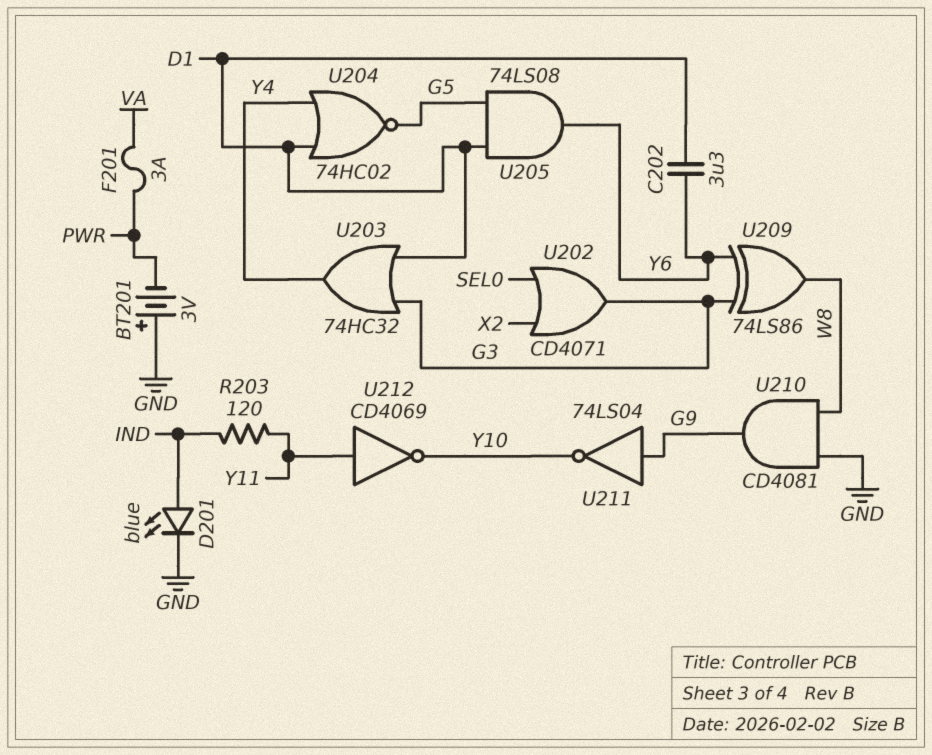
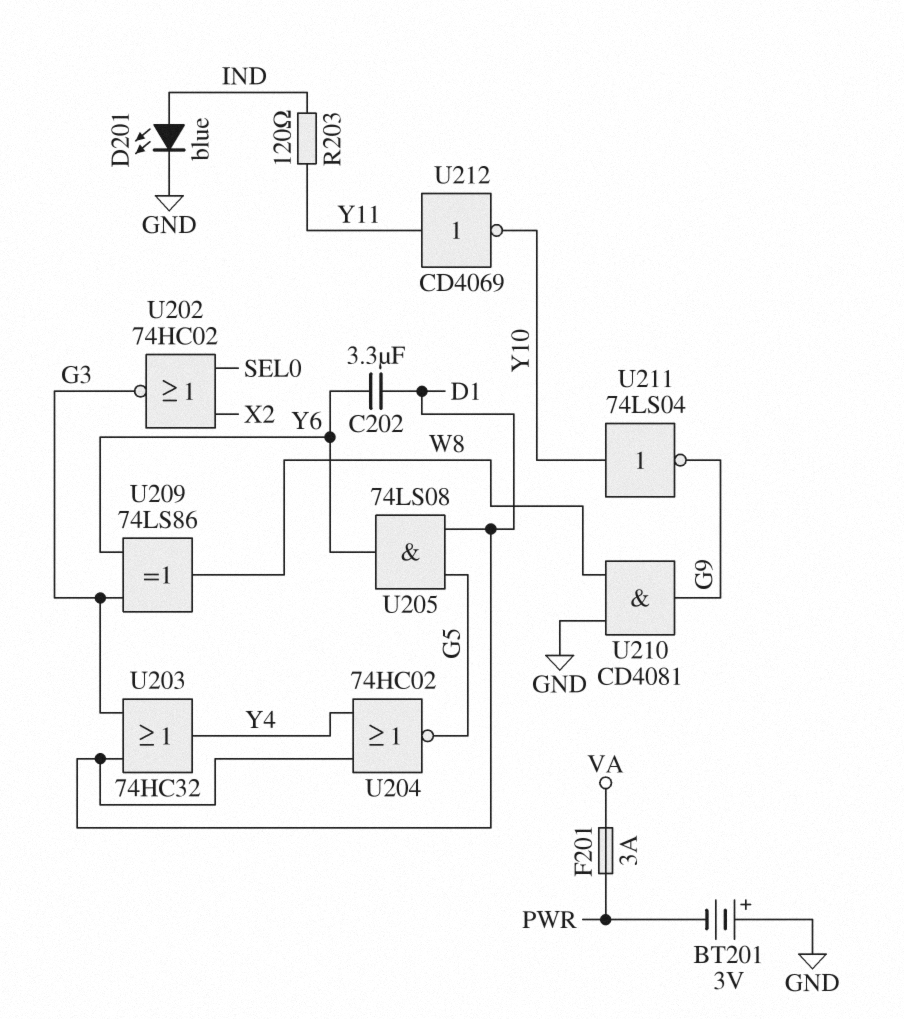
U202: OR CD4071 (in SEL0, in X2, out G3) -> NOR 74HC02 (in SEL0, in X2, out G3)
U211: NOT 74LS04 (in G9, out Y10) -> NOT 74LS04 (in Y10, out G9)

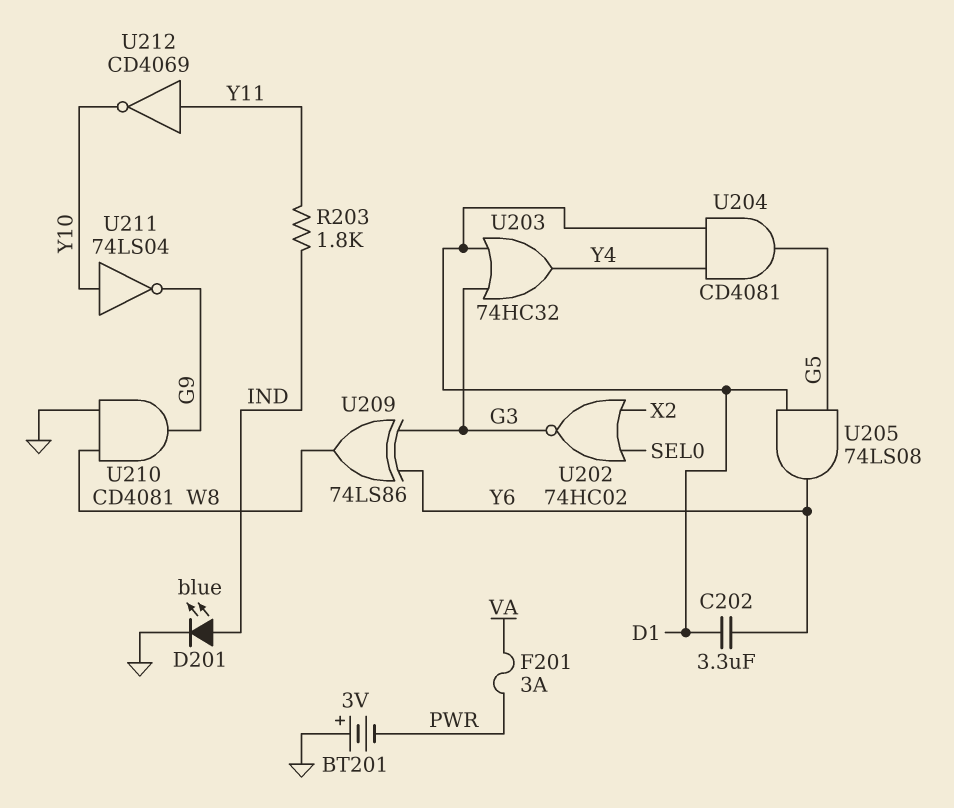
R203: 120 (IND, Y11) -> 1.8k (IND, Y11)
U204: NOR 74HC02 (in D1, in Y4, out G5) -> AND CD4081 (in D1, in Y4, out G5)

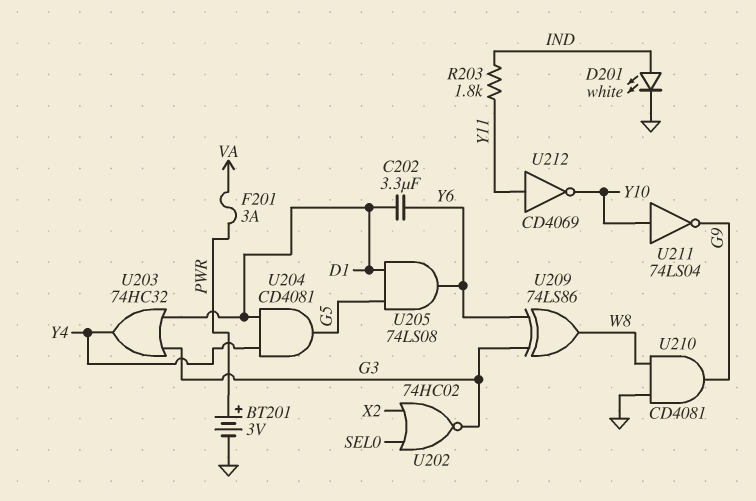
BT201: 3V (plus GND, minus PWR) -> 3V (plus PWR, minus GND)
D201: LED blue (A IND, K GND) -> LED white (A IND, K GND)

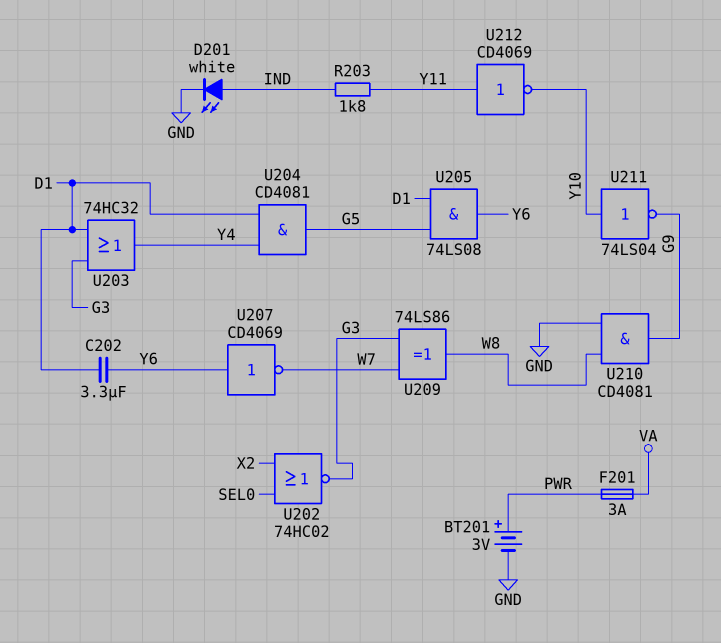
U207: none -> NOT CD4069 (in Y6, out W7)
U209: XOR 74LS86 (in G3, in Y6, out W8) -> XOR 74LS86 (in G3, in W7, out W8)

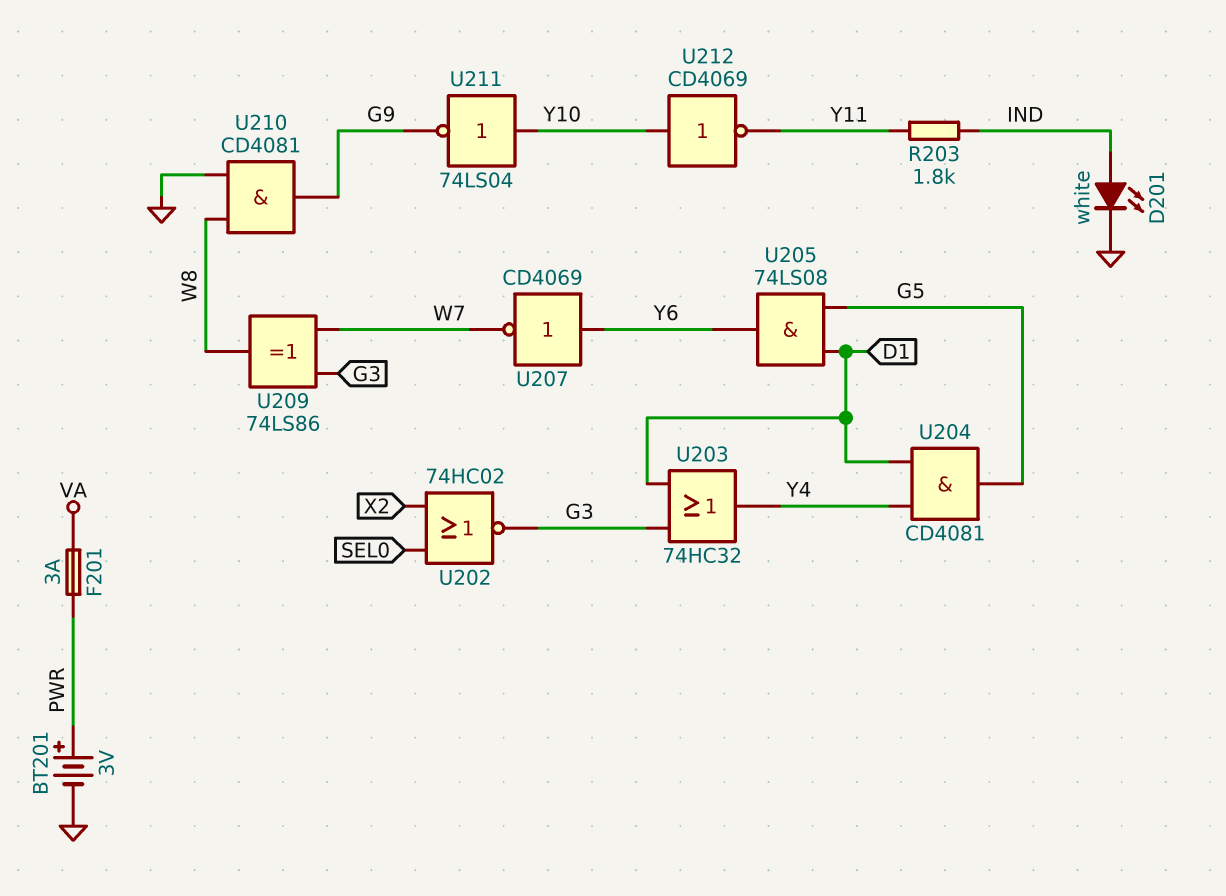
C202: 3.3uF (D1, Y6) -> none
U212: NOT CD4069 (in Y11, out Y10) -> NOT CD4069 (in Y10, out Y11)

